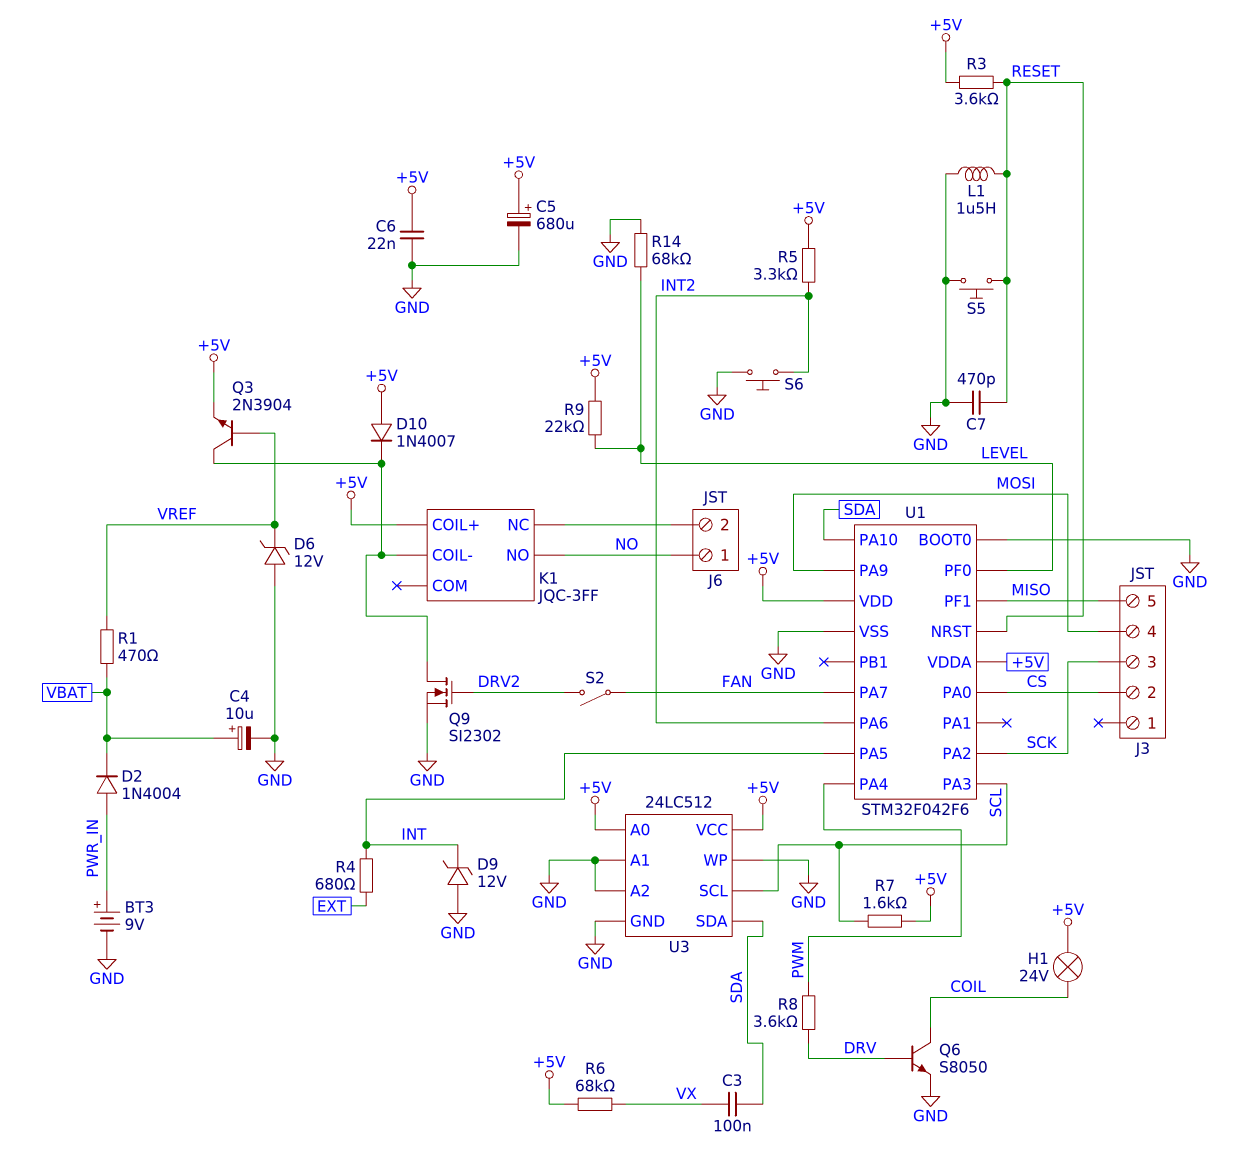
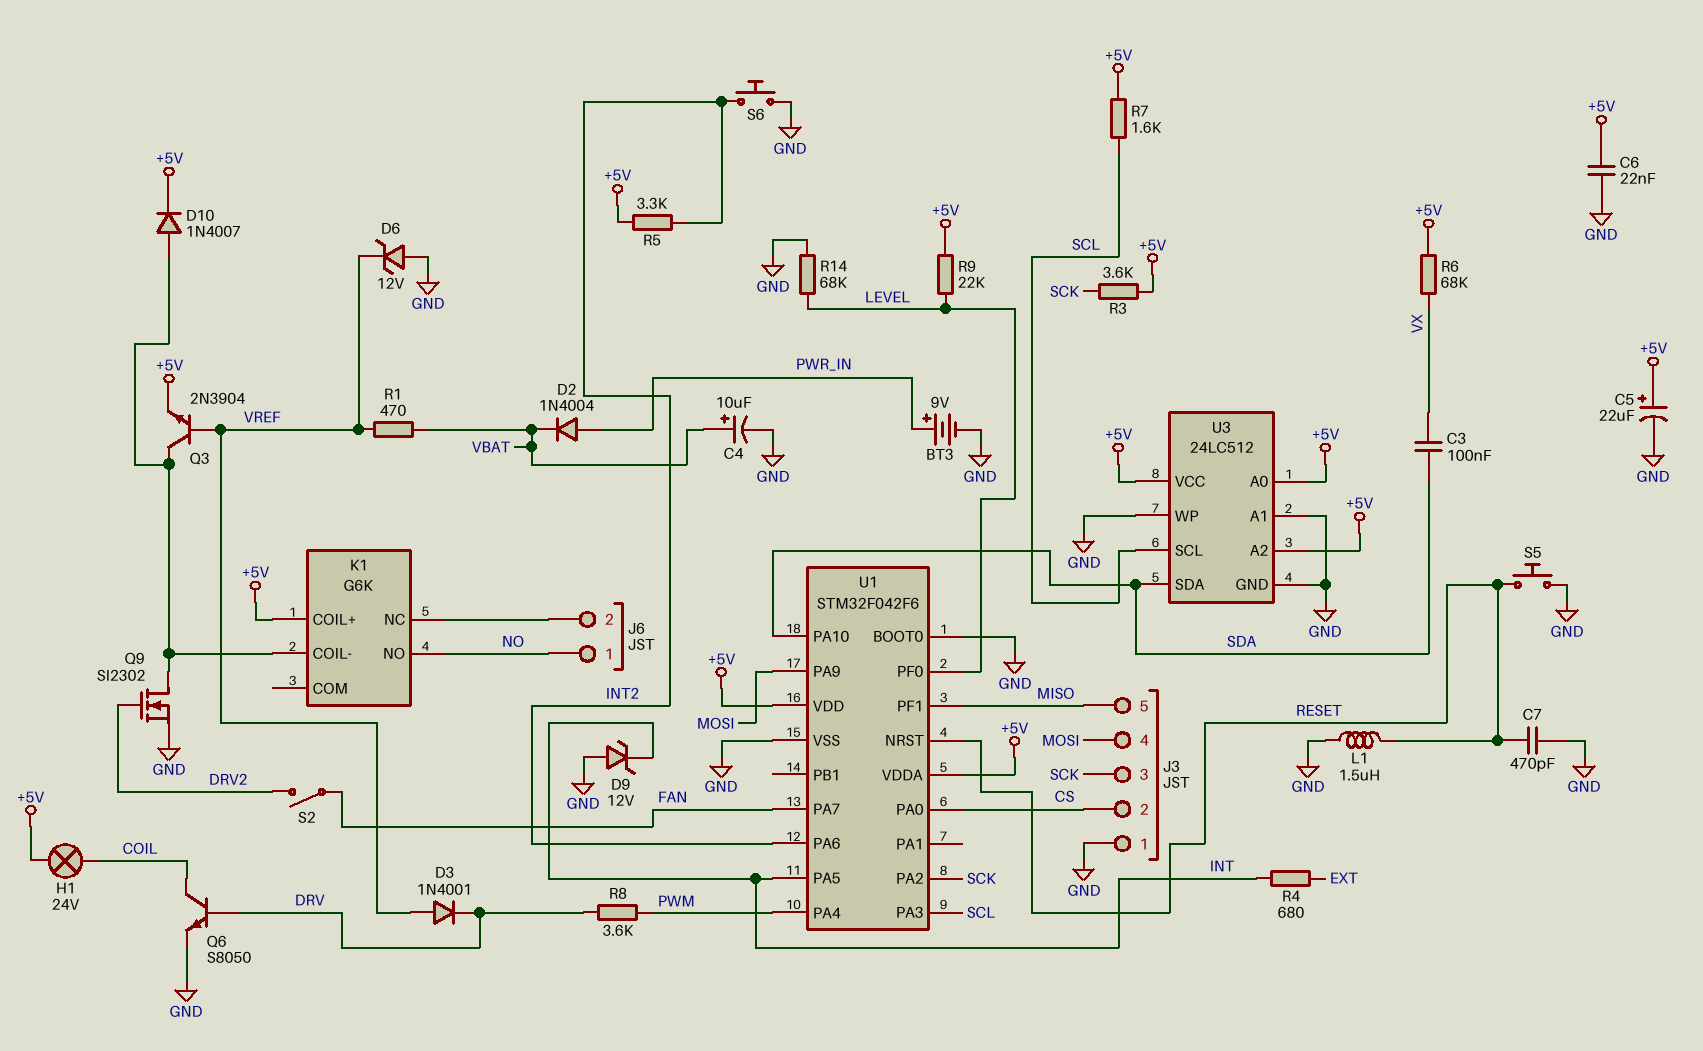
C5: 680uF (plus +5V, minus GND) -> 22uF (plus +5V, minus GND)
D3: none -> diode 1N4001 (A VREF, K DRV)
D10: diode 1N4007 (A +5V, K K1/COIL-) -> diode 1N4007 (A K1/COIL-, K +5V)
J3 pin 1: none -> GND
K1: JQC-3FF -> G6K
R3: 3.6k (+5V, RESET) -> 3.6k (+5V, SCK)
U3 pin A2: GND -> +5V

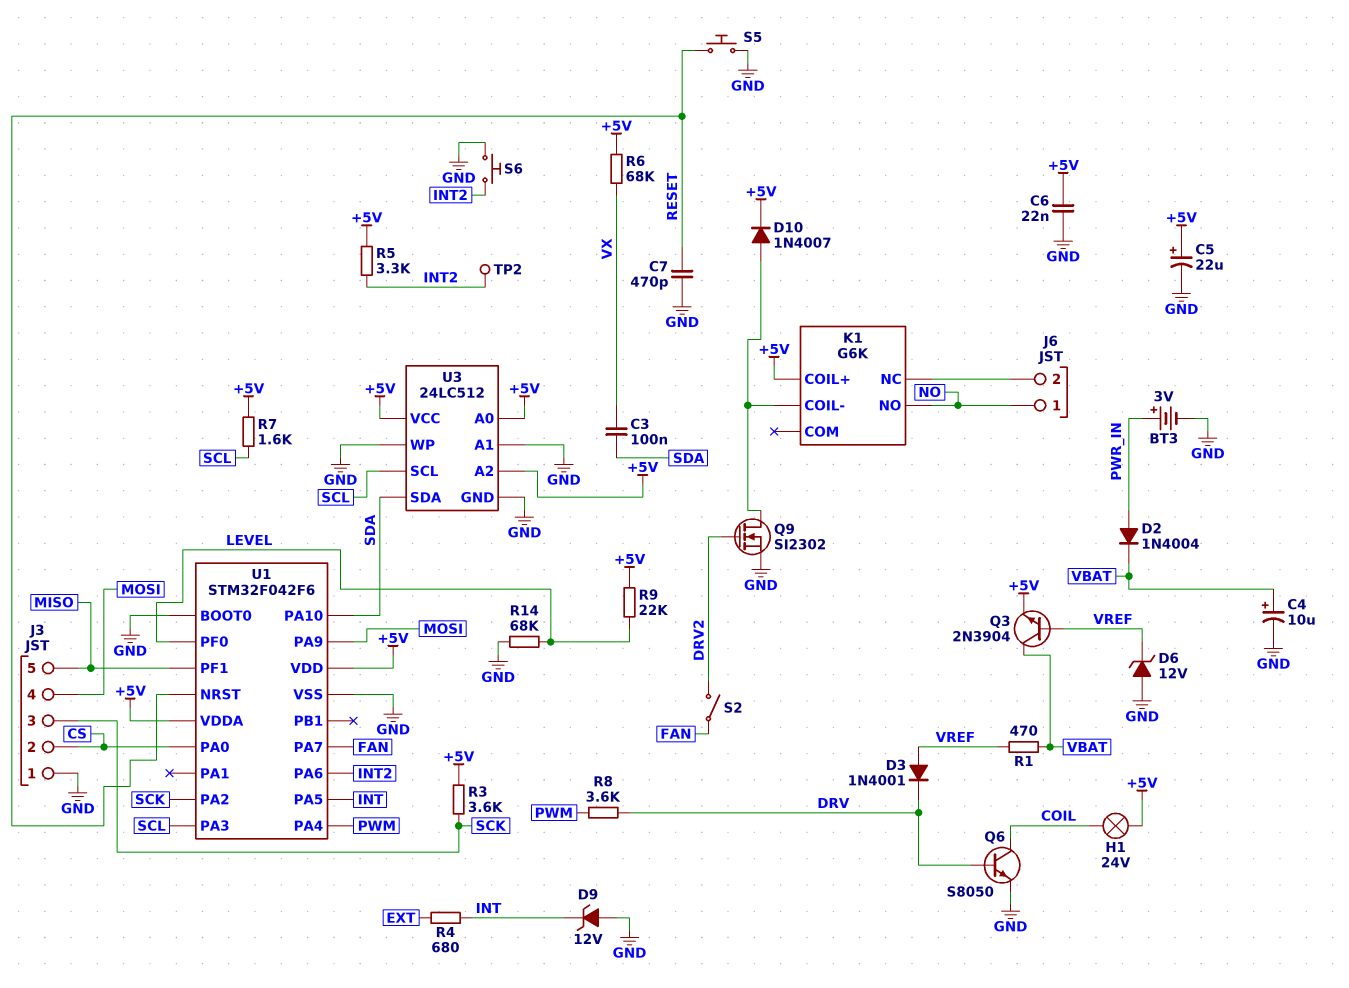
BT3: 9V (plus PWR_IN, minus GND) -> 3V (plus PWR_IN, minus GND)
L1: 1.5uH (GND, RESET) -> none
Q3: NPN 2N3904 (B VREF, C K1/COIL-, E +5V) -> NPN 2N3904 (B VREF, C VBAT, E +5V)
TP2: none -> test point (INT2)

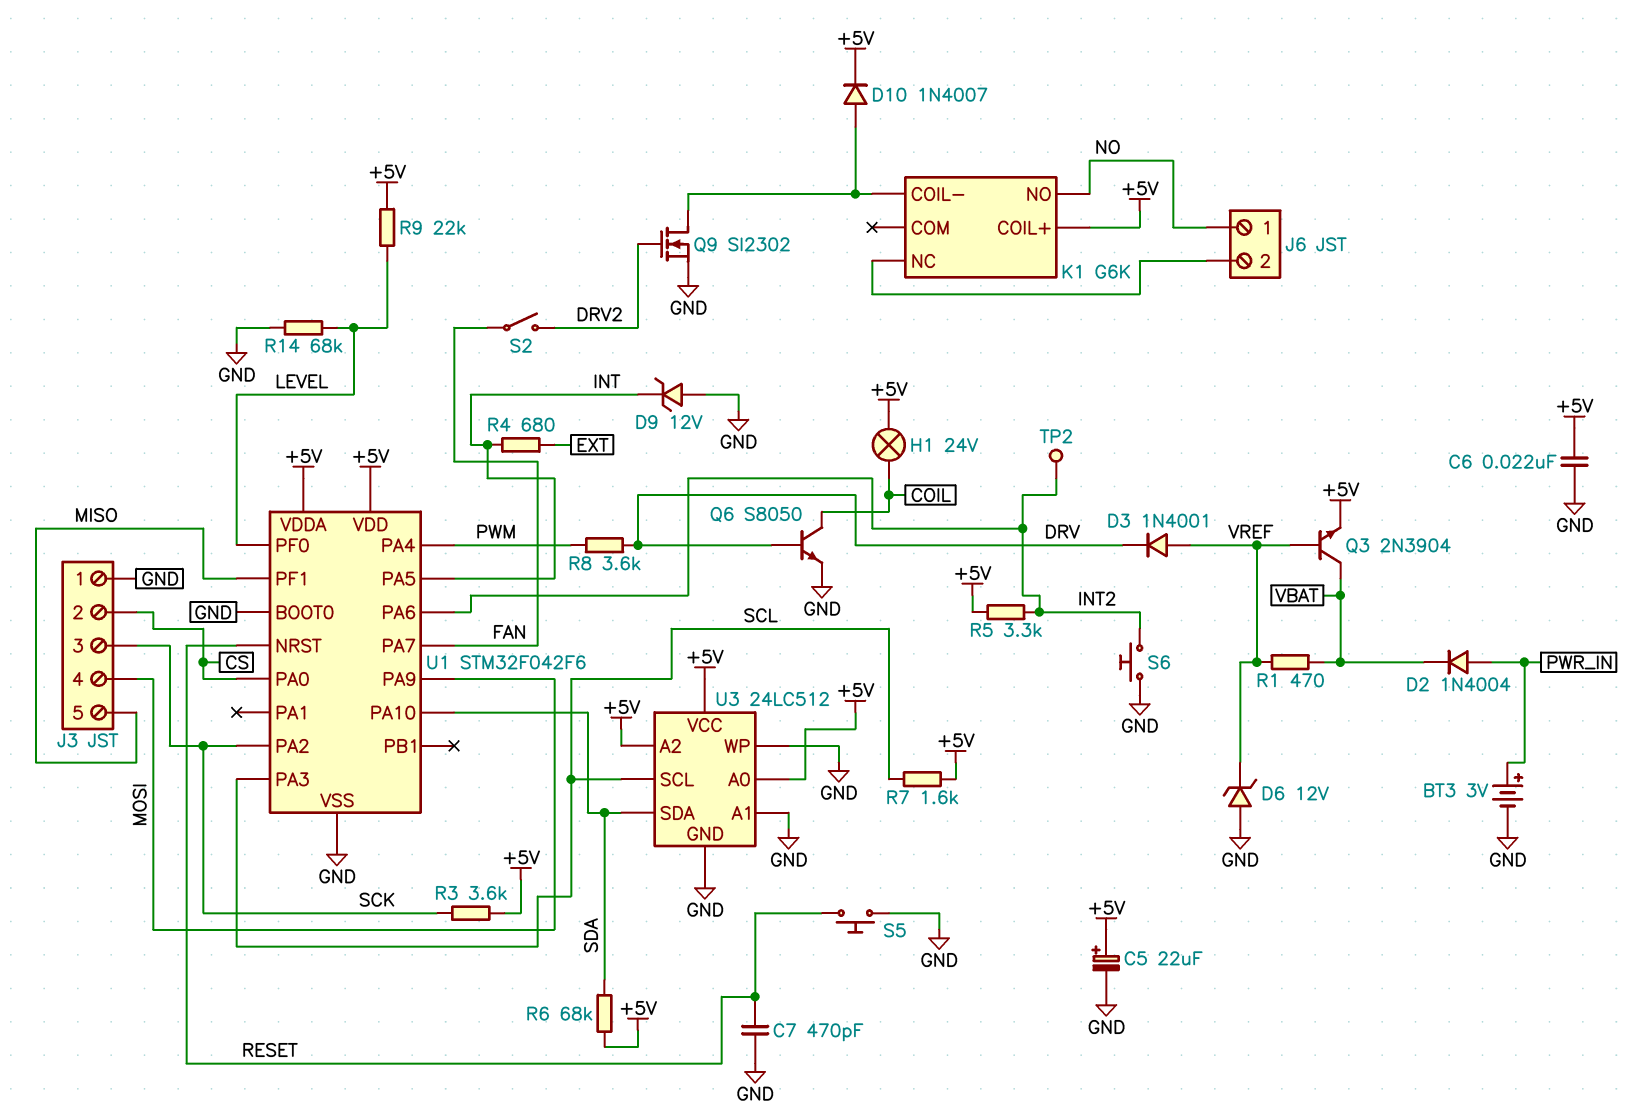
C3: 100nF (SDA, VX) -> none
C4: 10uF (plus VBAT, minus GND) -> none
R6: 68k (+5V, VX) -> 68k (+5V, SDA)

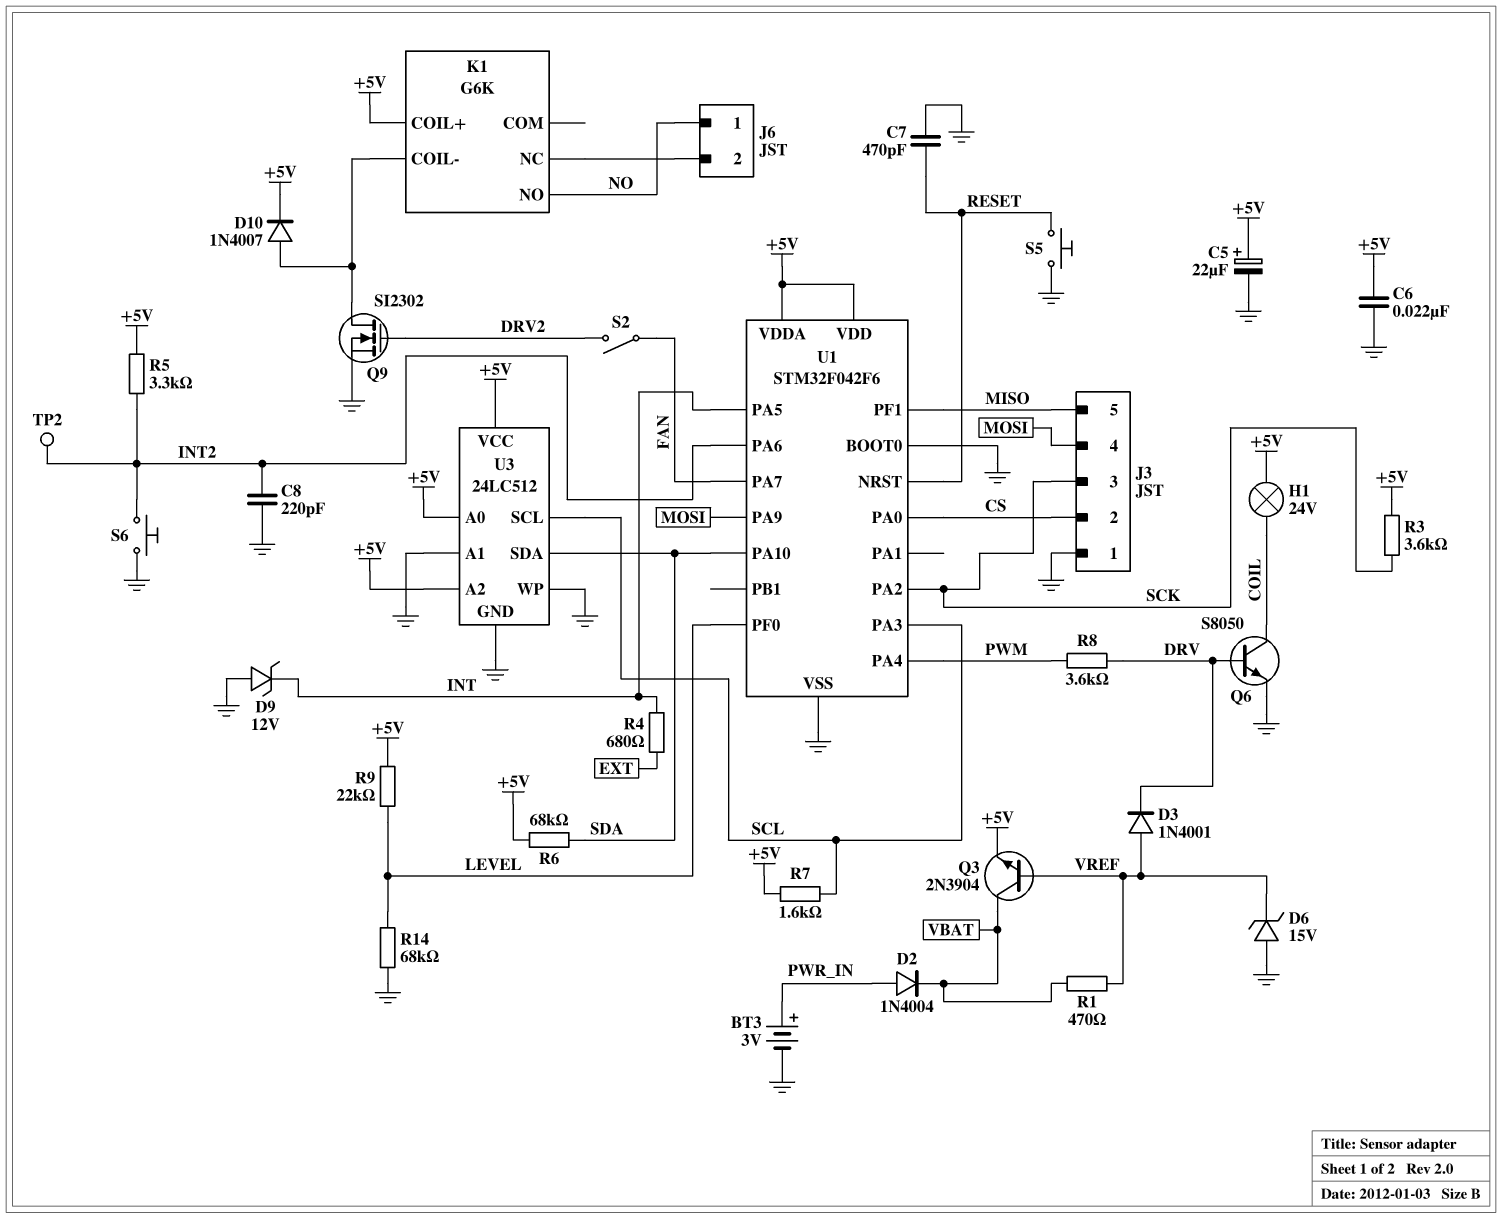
C8: none -> 220pF (GND, INT2)
D6: zener 12V (A GND, K VREF) -> zener 15V (A GND, K VREF)

